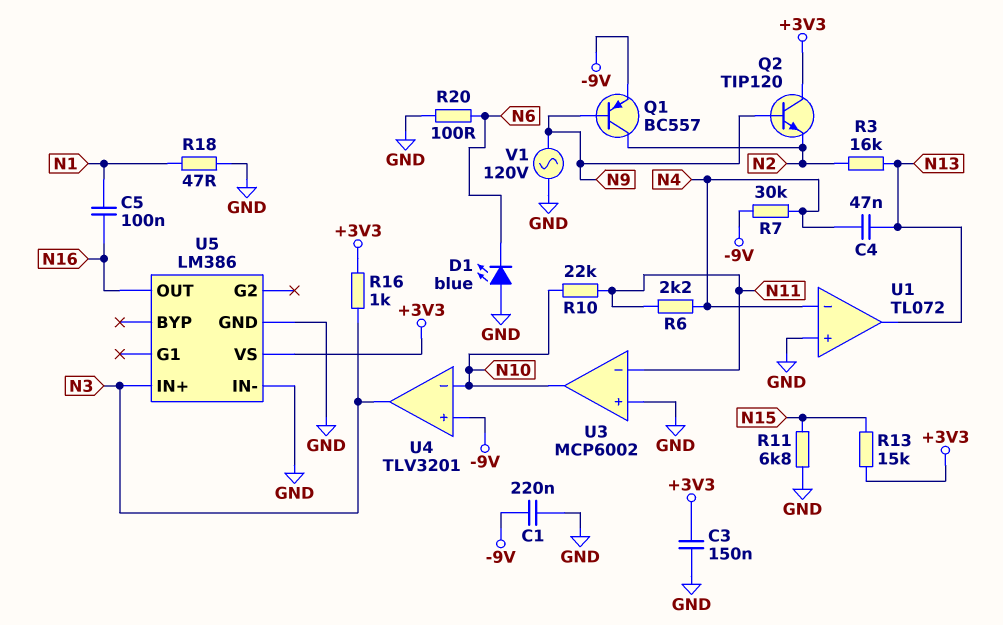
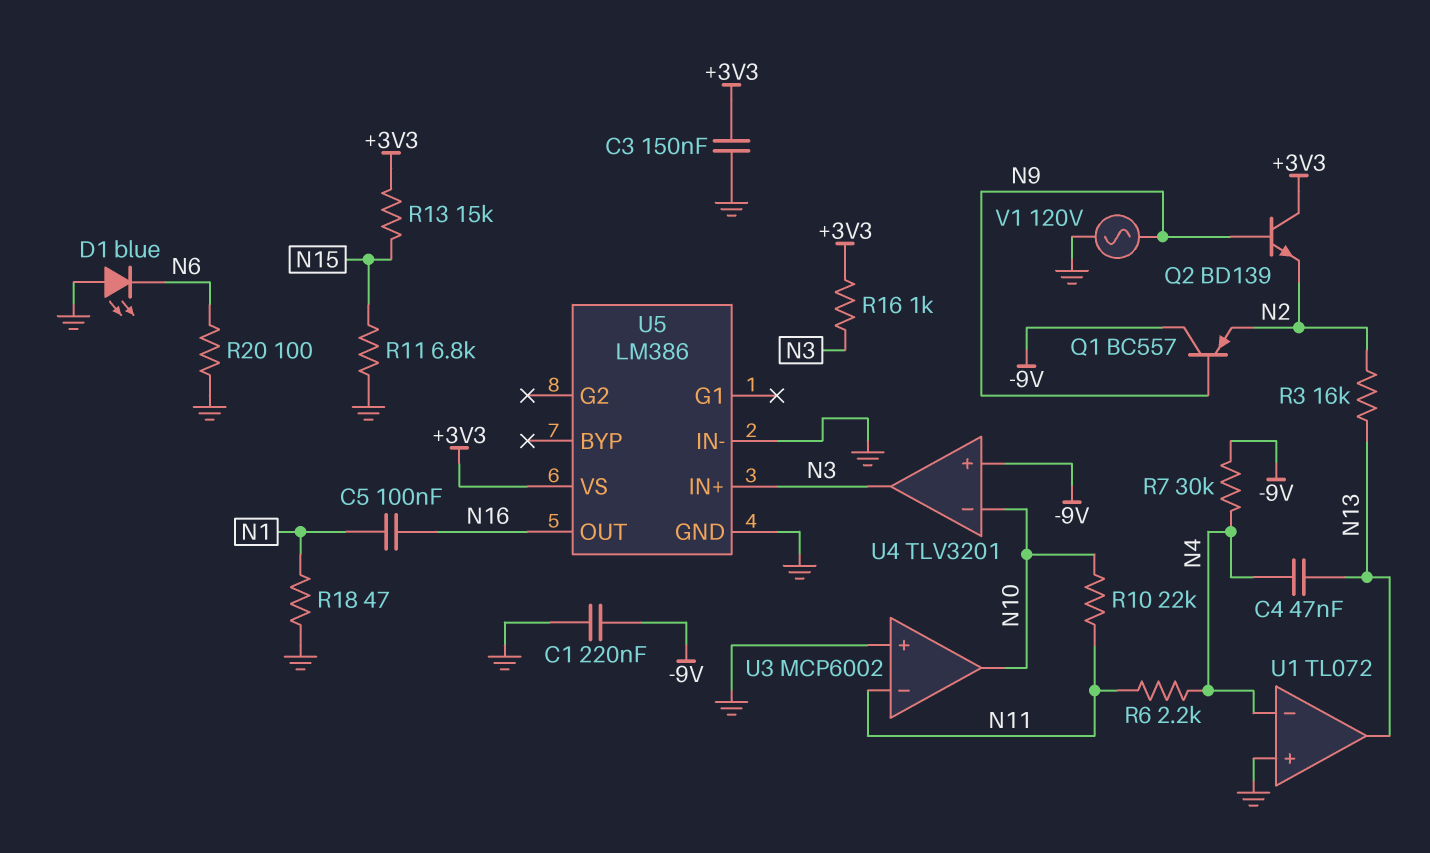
Q1: PNP BC557 (B N9, C N2, E -9V) -> PNP BC557 (B N9, C -9V, E N2)
Q2: NPN TIP120 (B N9, C +3V3, E N2) -> NPN BD139 (B N9, C +3V3, E N2)

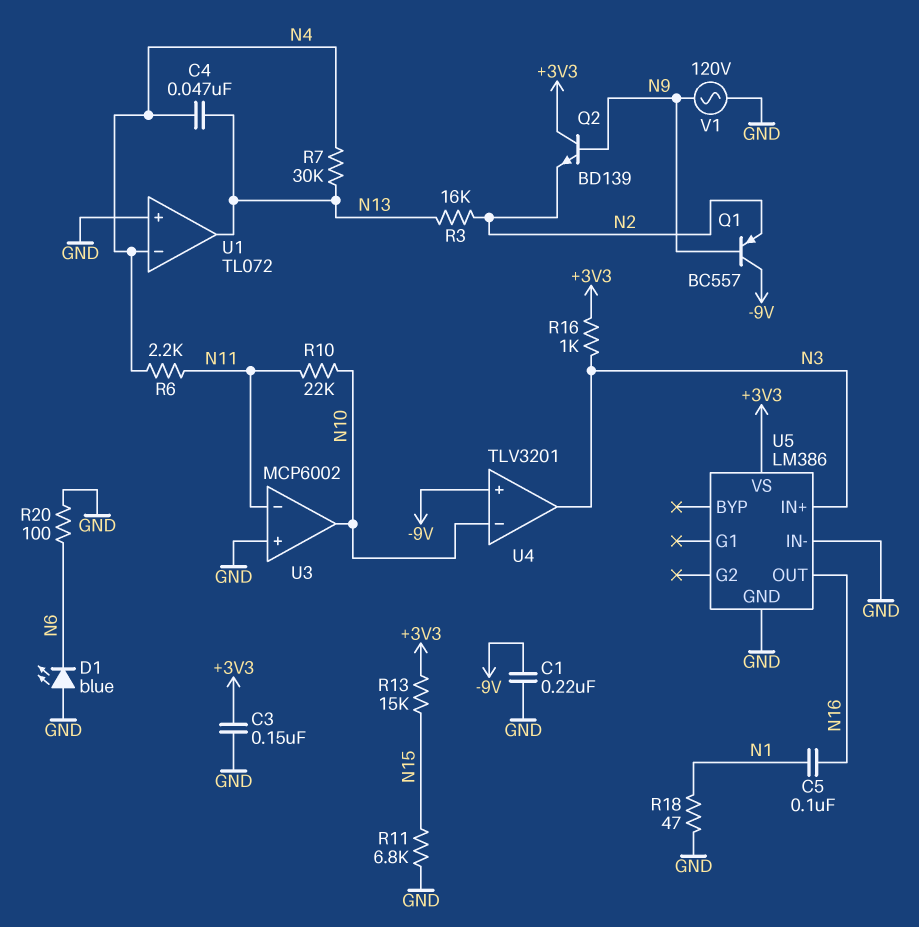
R7: 30k (-9V, N4) -> 30k (N4, N13)

